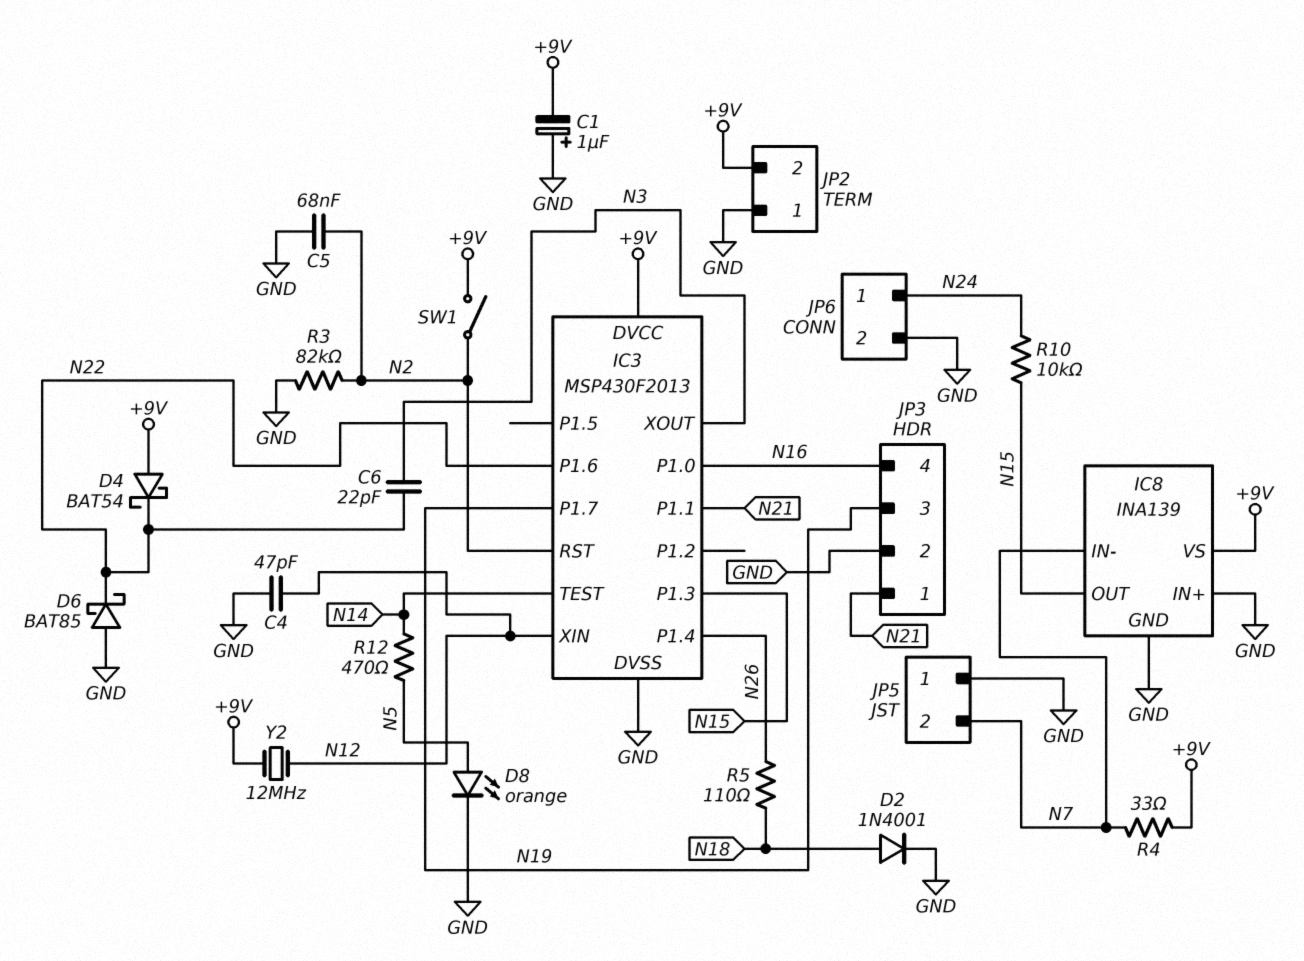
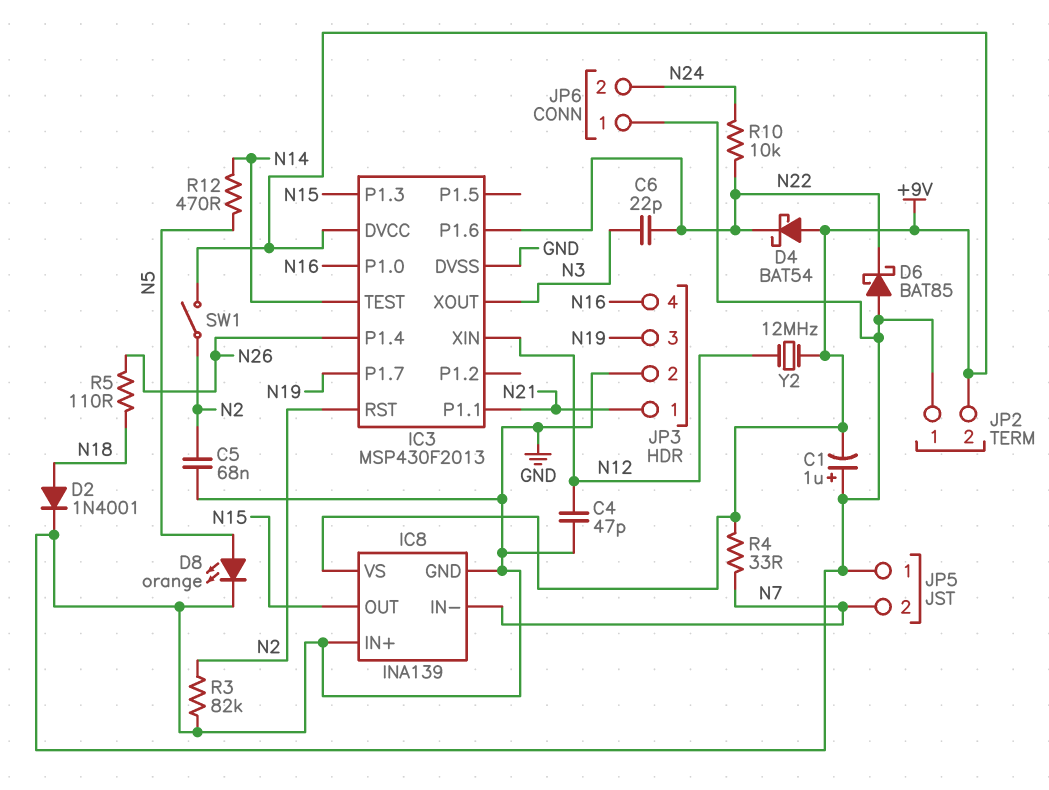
JP6 pin 1: N24 -> GND
JP6 pin 2: GND -> N24
R10: 10k (N15, N24) -> 10k (N22, N24)

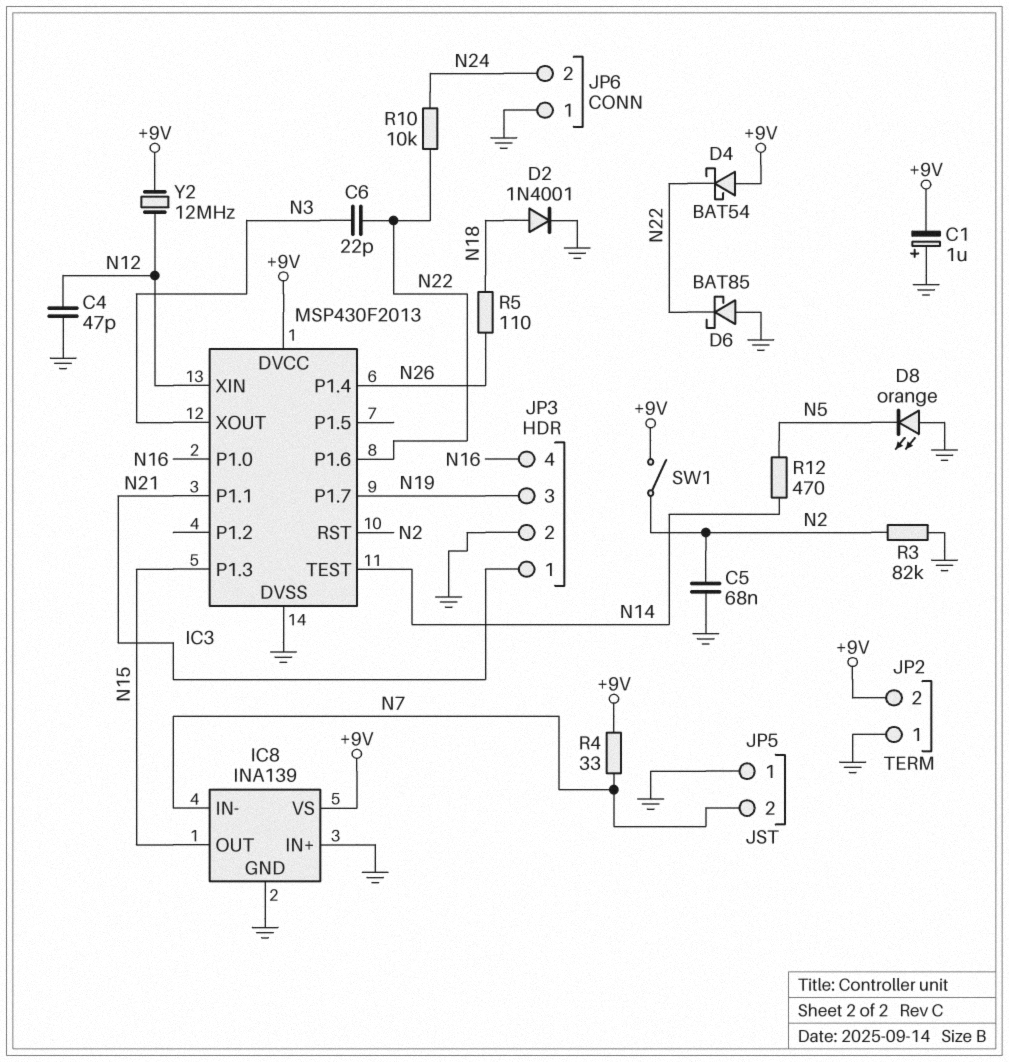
D8: LED orange (A N5, K GND) -> LED orange (A GND, K N5)

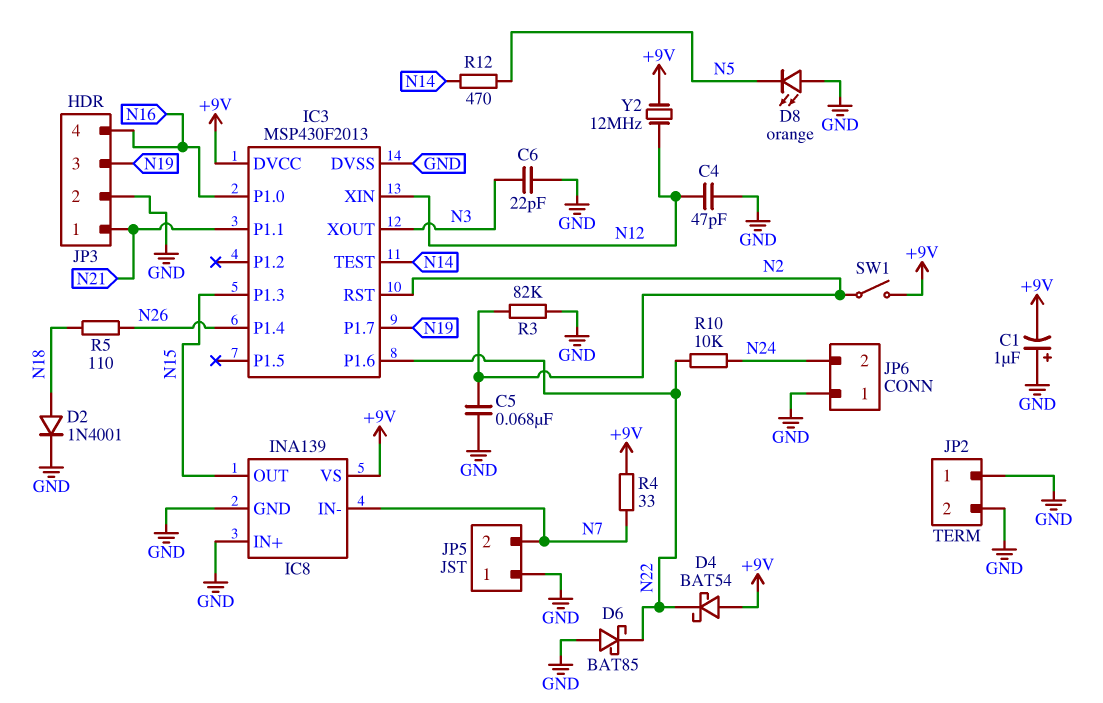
C6: 22pF (N3, N22) -> 22pF (GND, N3)
JP2 pin 2: +9V -> GND

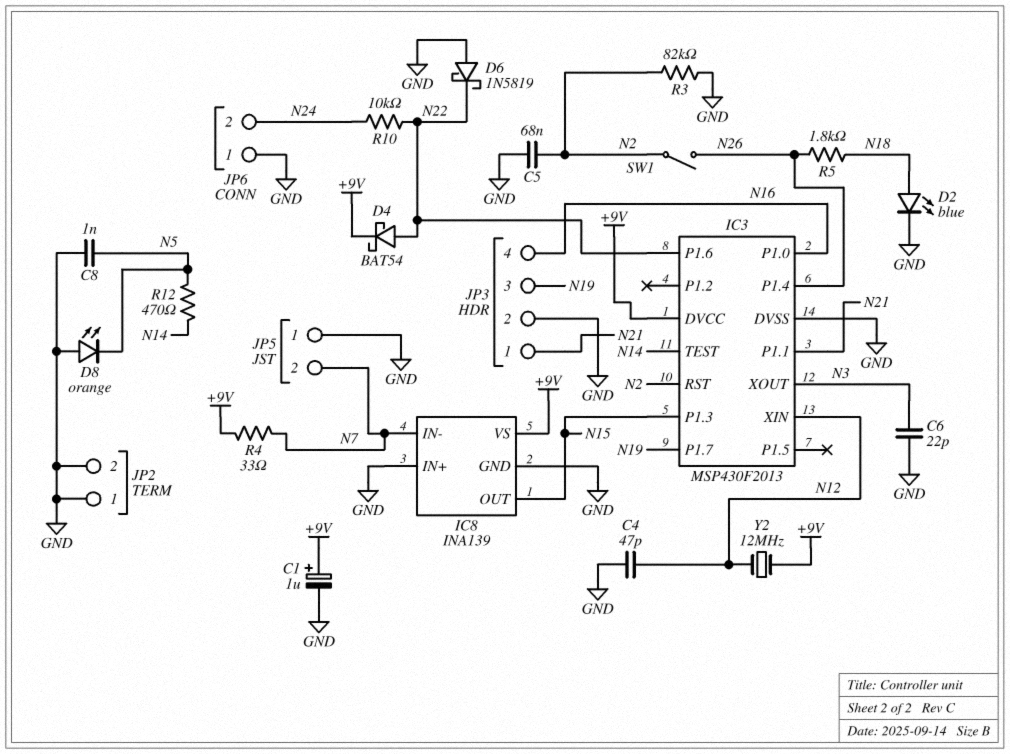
C1: 1uF (plus GND, minus +9V) -> 1uF (plus +9V, minus GND)
C8: none -> 1nF (GND, N5)
D2: diode 1N4001 (A N18, K GND) -> LED blue (A N18, K GND)
D4: schottky BAT54 (A +9V, K N22) -> schottky BAT54 (A N22, K +9V)
D6: schottky BAT85 (A GND, K N22) -> schottky 1N5819 (A GND, K N22)
R5: 110 (N18, N26) -> 1.8k (N18, N26)
SW1: switch (+9V, N2) -> switch (N2, N26)

